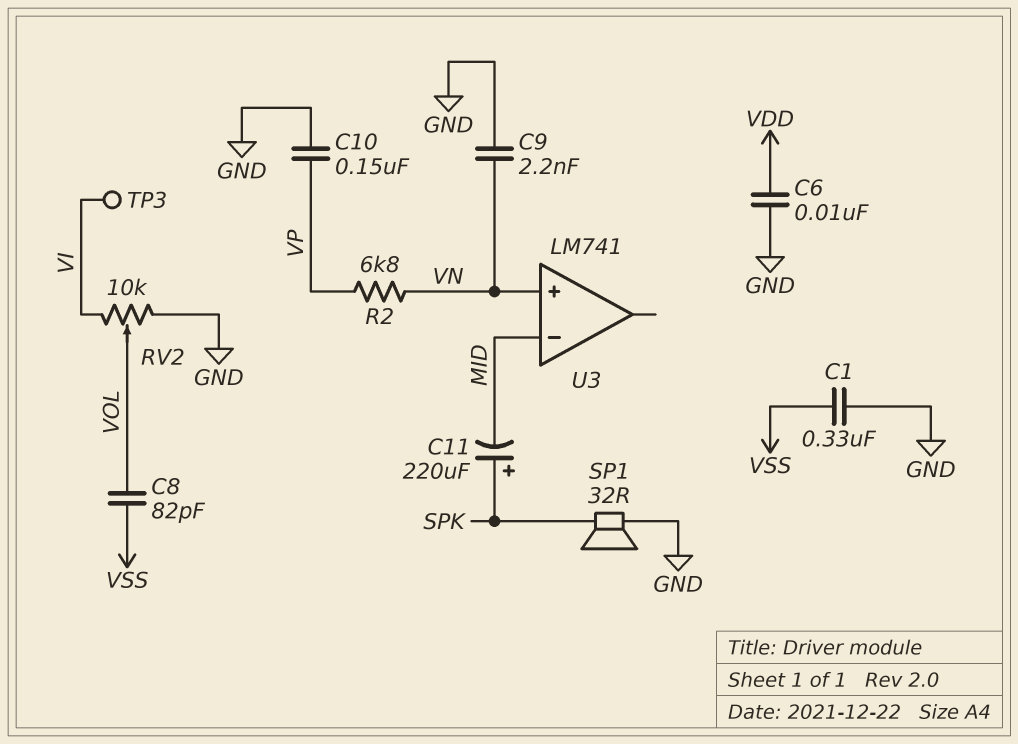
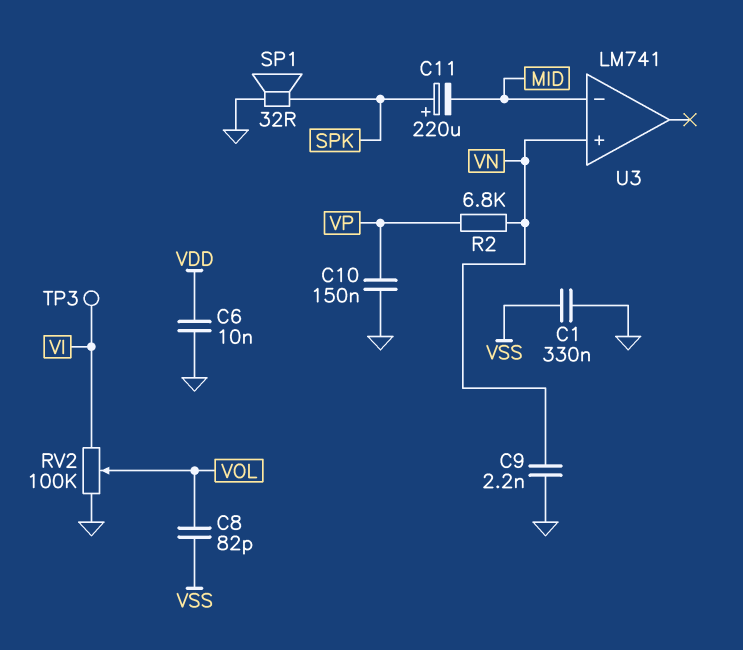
RV2: 10k (GND, VI, wiper VOL) -> 100k (GND, VI, wiper VOL)

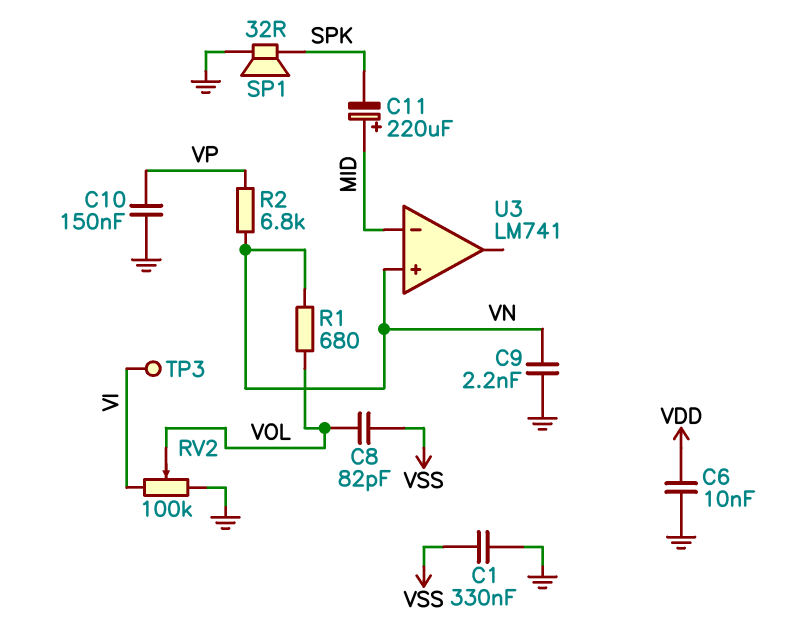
C11: 220uF (plus SPK, minus MID) -> 220uF (plus MID, minus SPK)
R1: none -> 680 (VN, VOL)

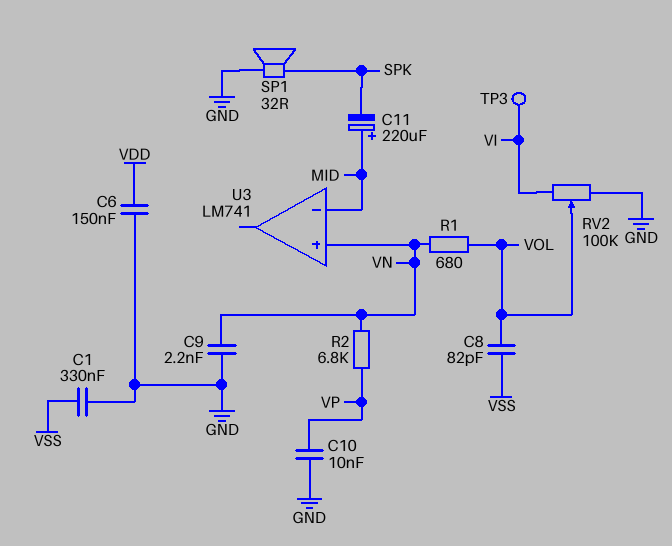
C6: 10nF (GND, VDD) -> 150nF (GND, VDD)
C10: 150nF (GND, VP) -> 10nF (GND, VP)

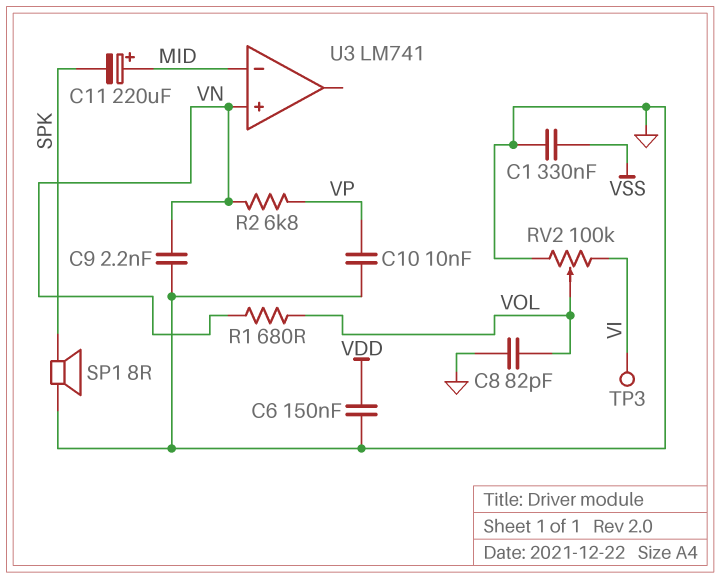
C8: 82pF (VOL, VSS) -> 82pF (GND, VOL)
SP1: speaker 32R (GND, SPK) -> speaker 8R (GND, SPK)

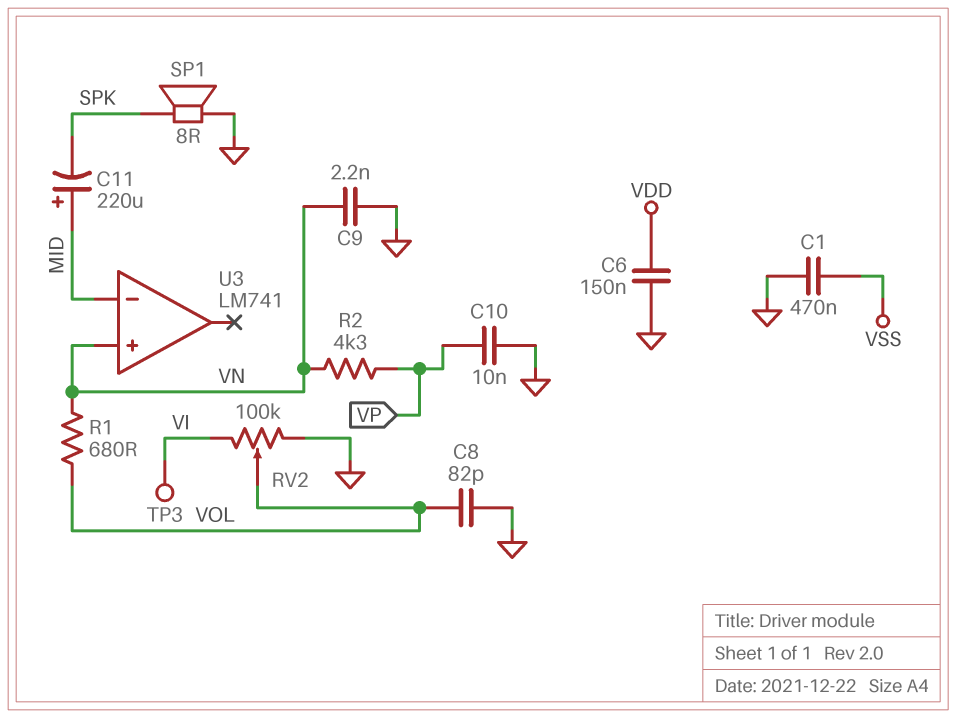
C1: 330nF (GND, VSS) -> 470nF (GND, VSS)
R2: 6.8k (VN, VP) -> 4.3k (VN, VP)

